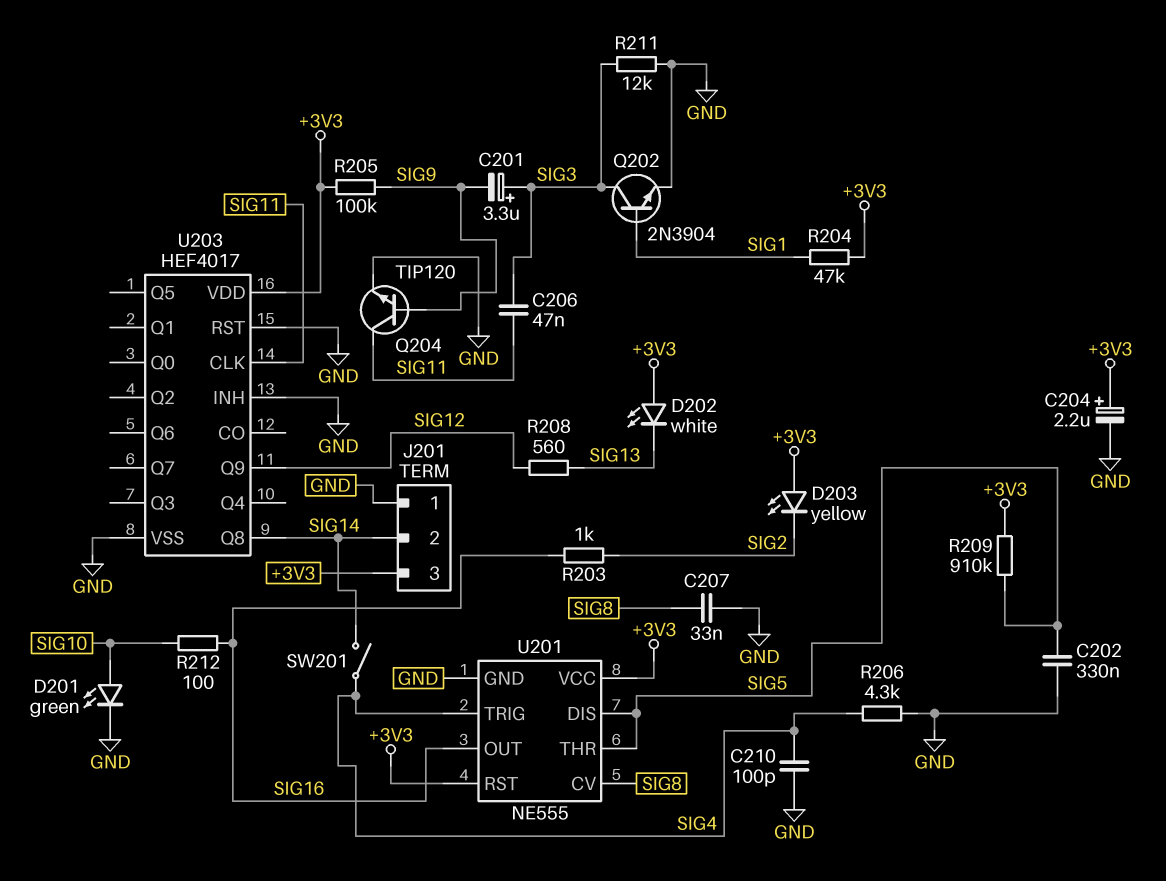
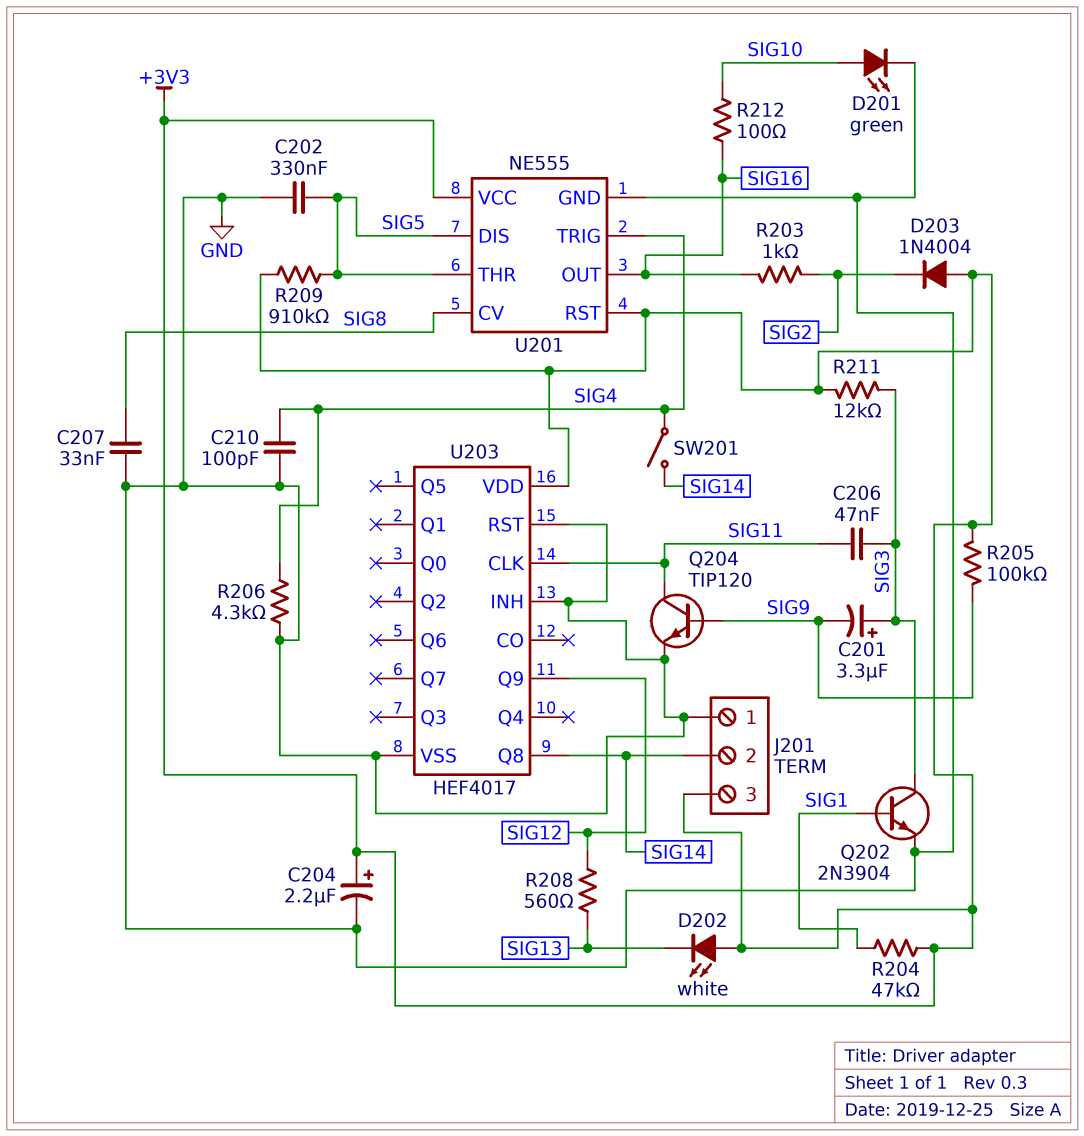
D203: LED yellow (A +3V3, K SIG2) -> diode 1N4004 (A +3V3, K SIG2)
R211: 12k (GND, SIG3) -> 12k (+3V3, SIG3)

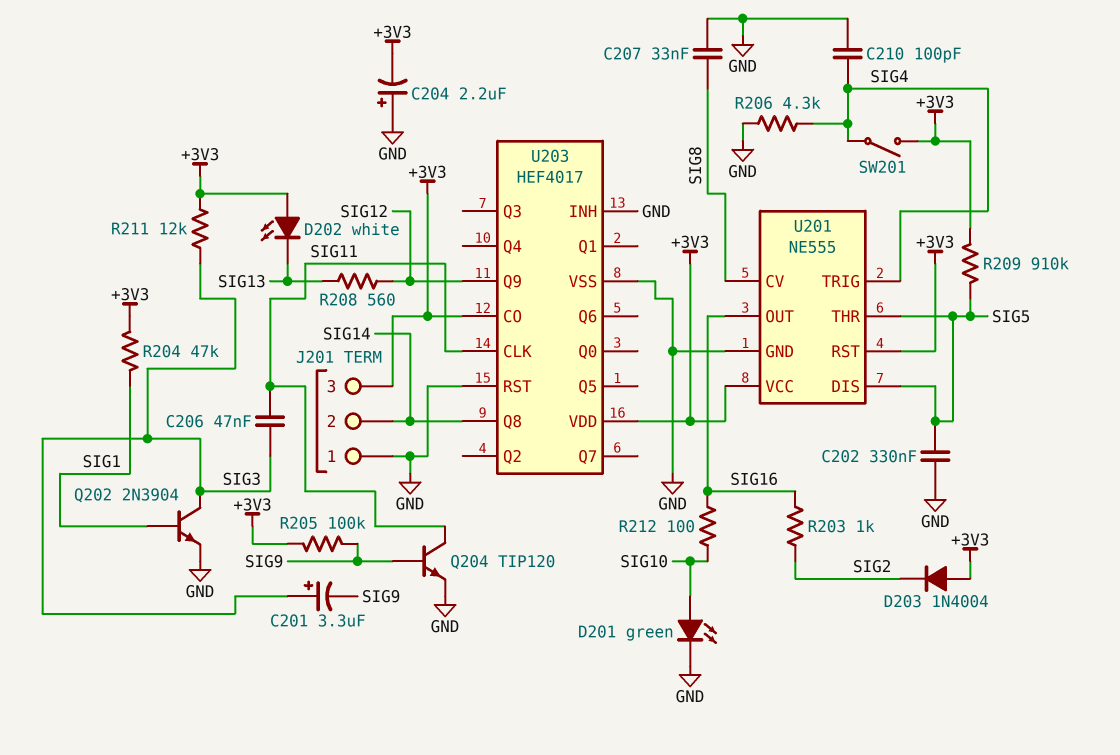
C204: 2.2uF (plus +3V3, minus GND) -> 2.2uF (plus GND, minus +3V3)
SW201: switch (SIG4, SIG14) -> switch (+3V3, SIG4)
U203 pin CO: none -> +3V3

